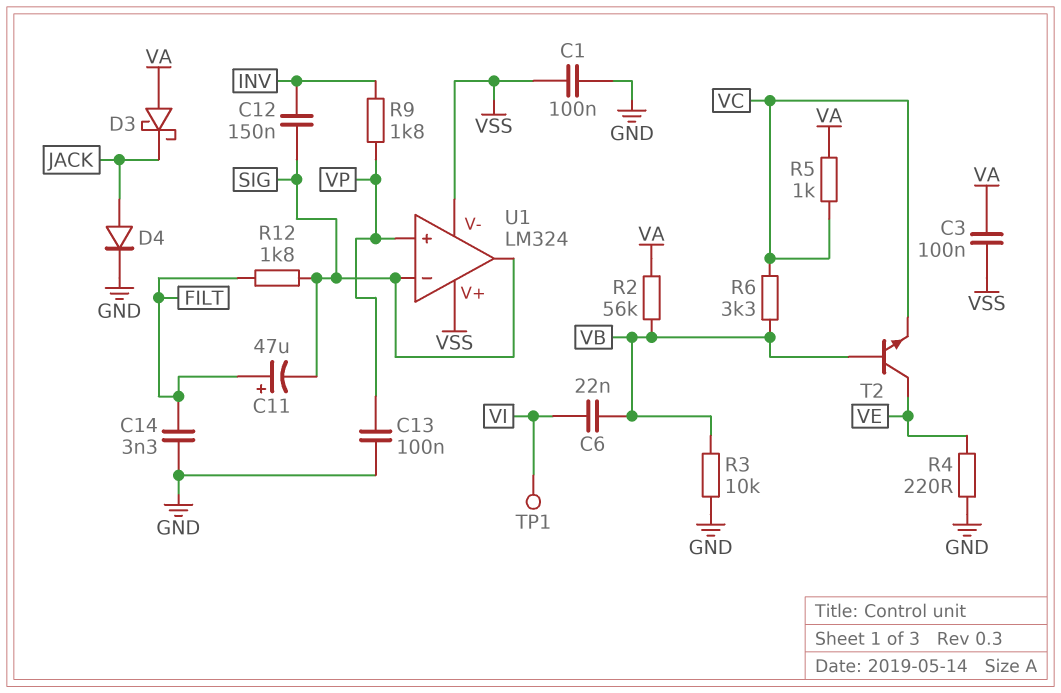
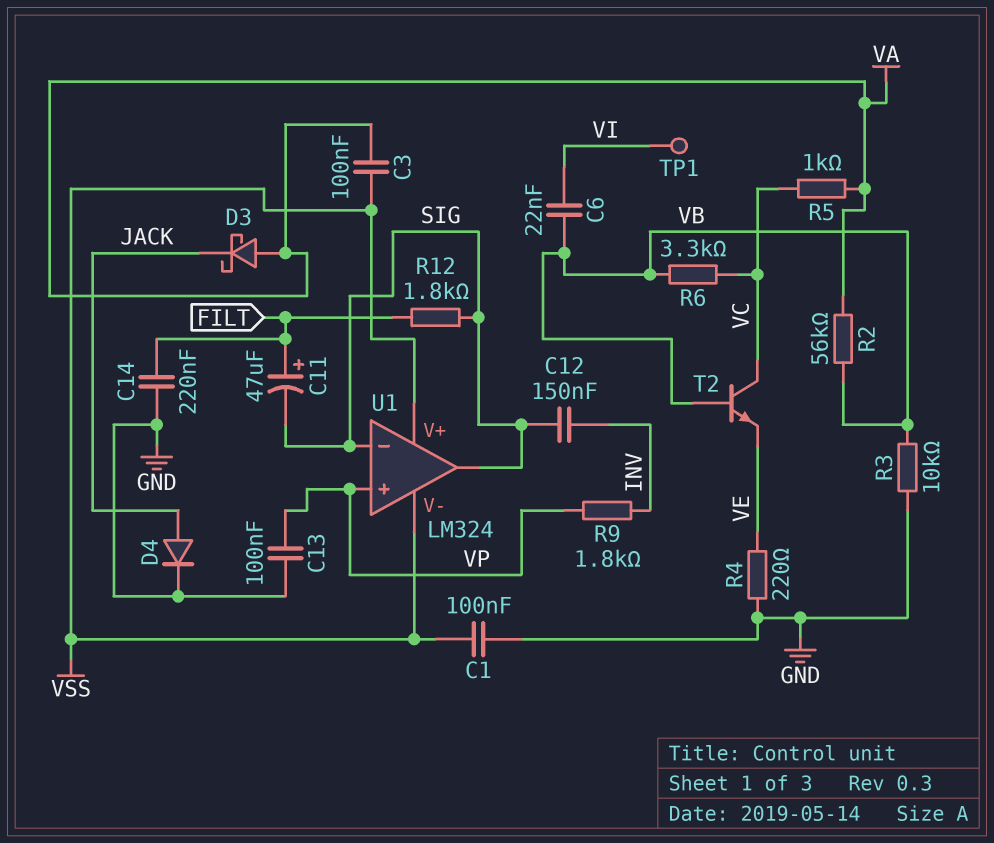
C14: 3.3nF (FILT, GND) -> 220nF (FILT, GND)
T2: NPN (B VB, C VE, E VC) -> NPN (B VB, C VC, E VE)

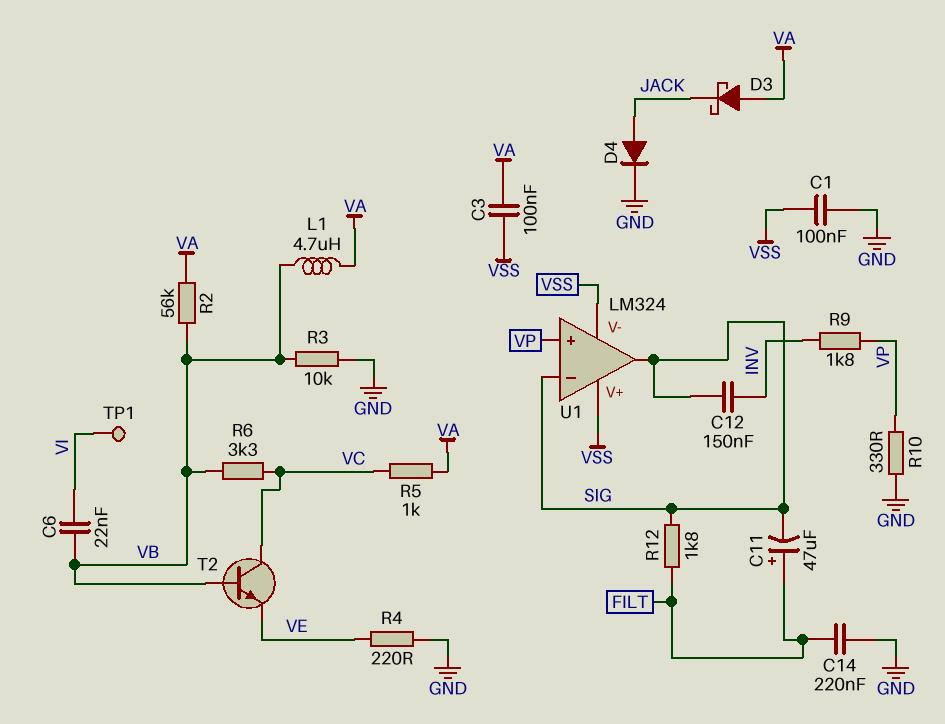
C13: 100nF (GND, VP) -> none
L1: none -> 4.7uH (VA, VB)
R10: none -> 330 (GND, VP)

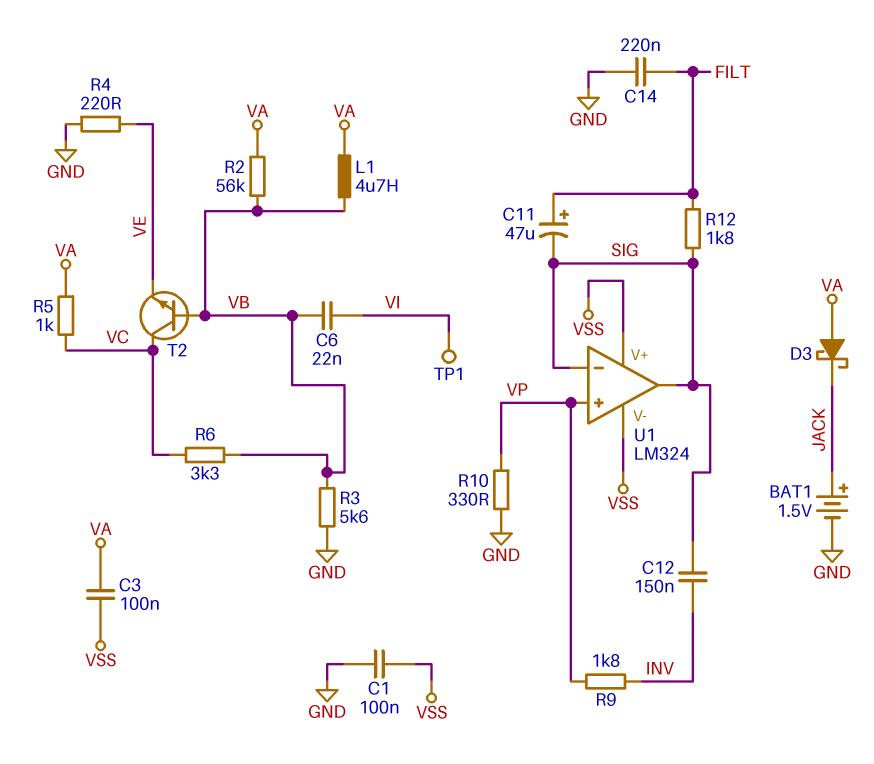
BAT1: none -> 1.5V (plus JACK, minus GND)
D4: diode (A JACK, K GND) -> none
R3: 10k (GND, VB) -> 5.6k (GND, VB)

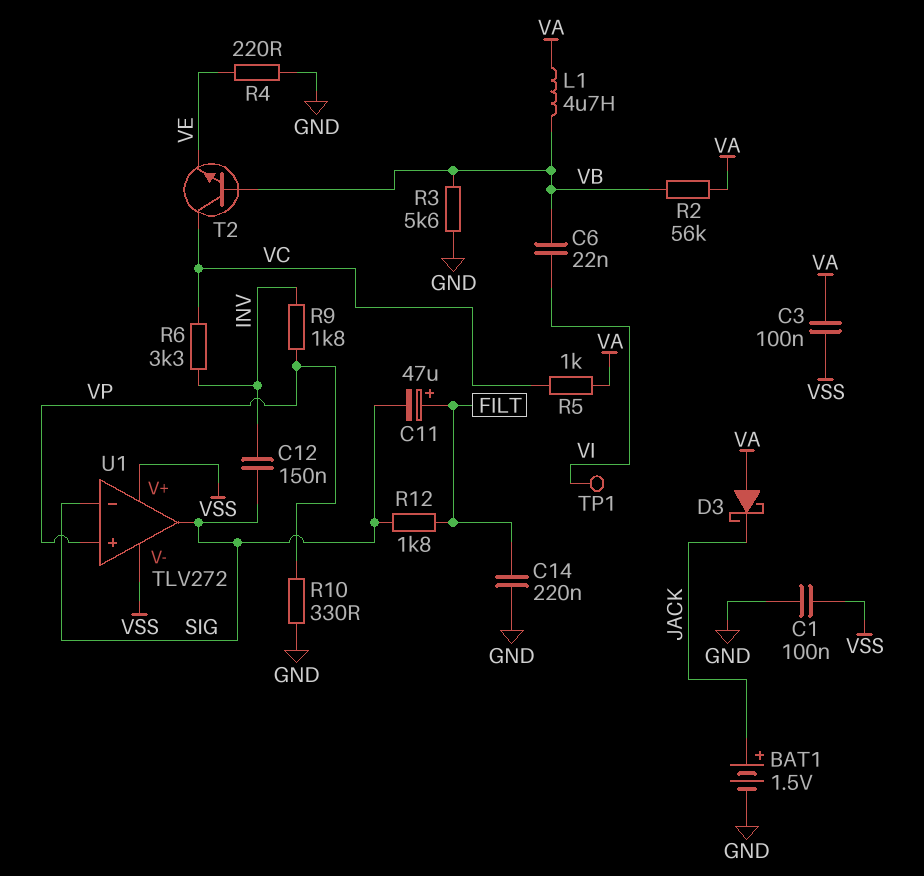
R6: 3.3k (VB, VC) -> 3.3k (INV, VC)
U1: LM324 -> TLV272

